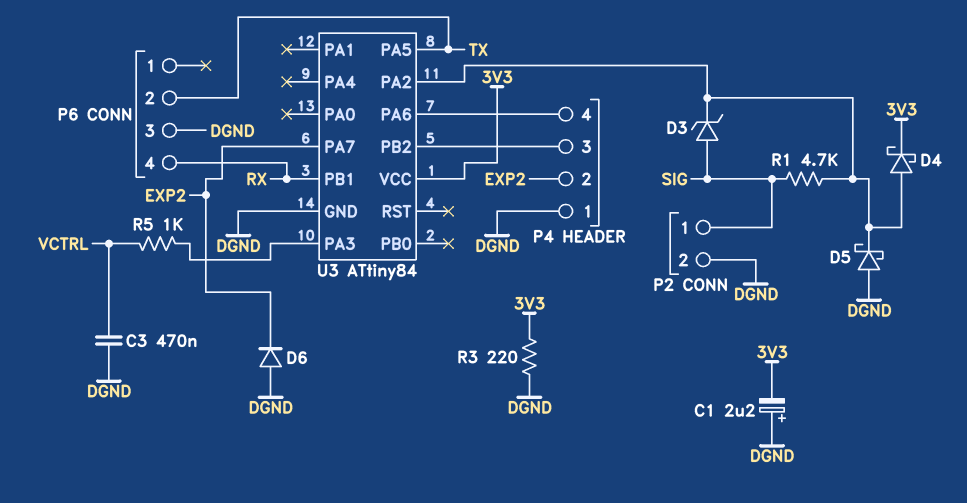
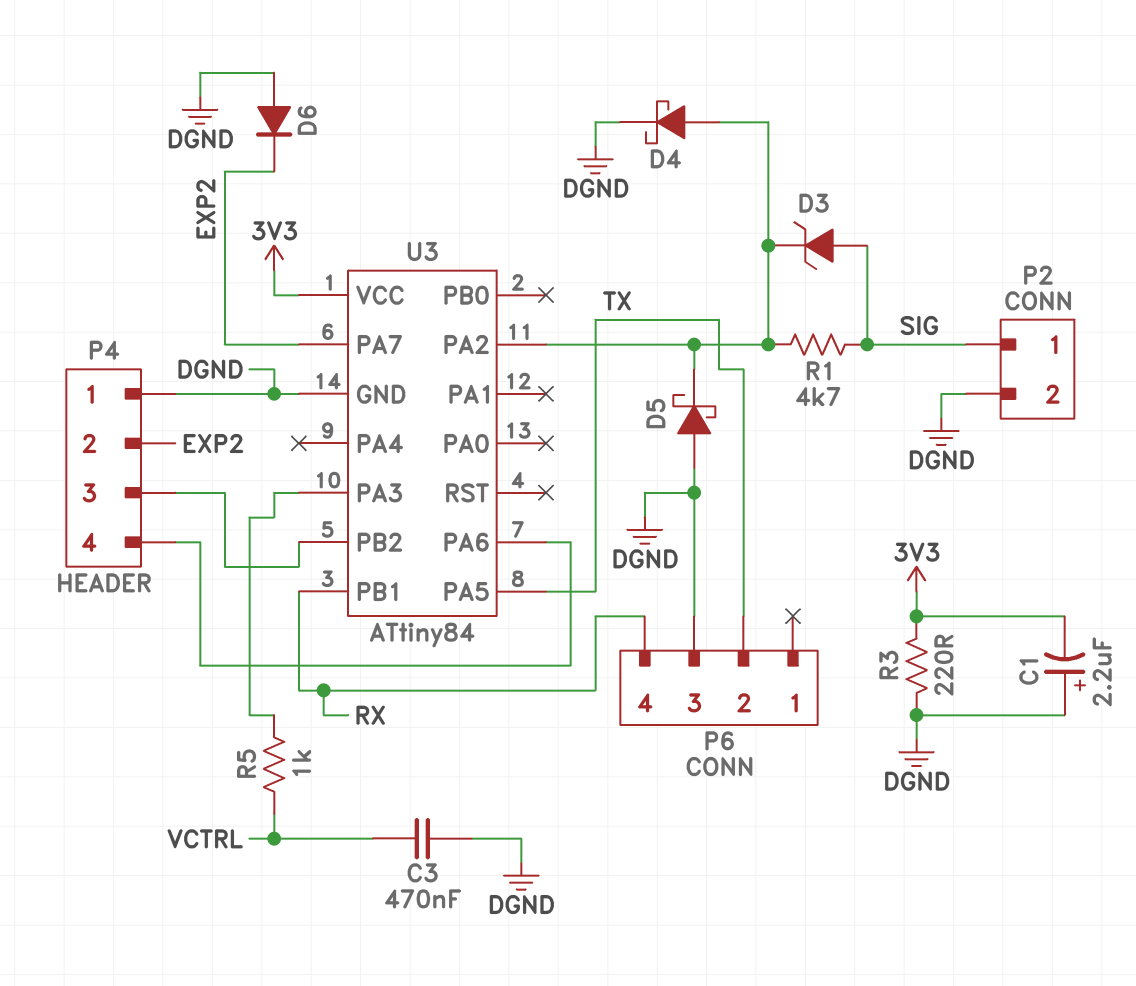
D4: schottky (A U3/PA2, K 3V3) -> schottky (A U3/PA2, K DGND)

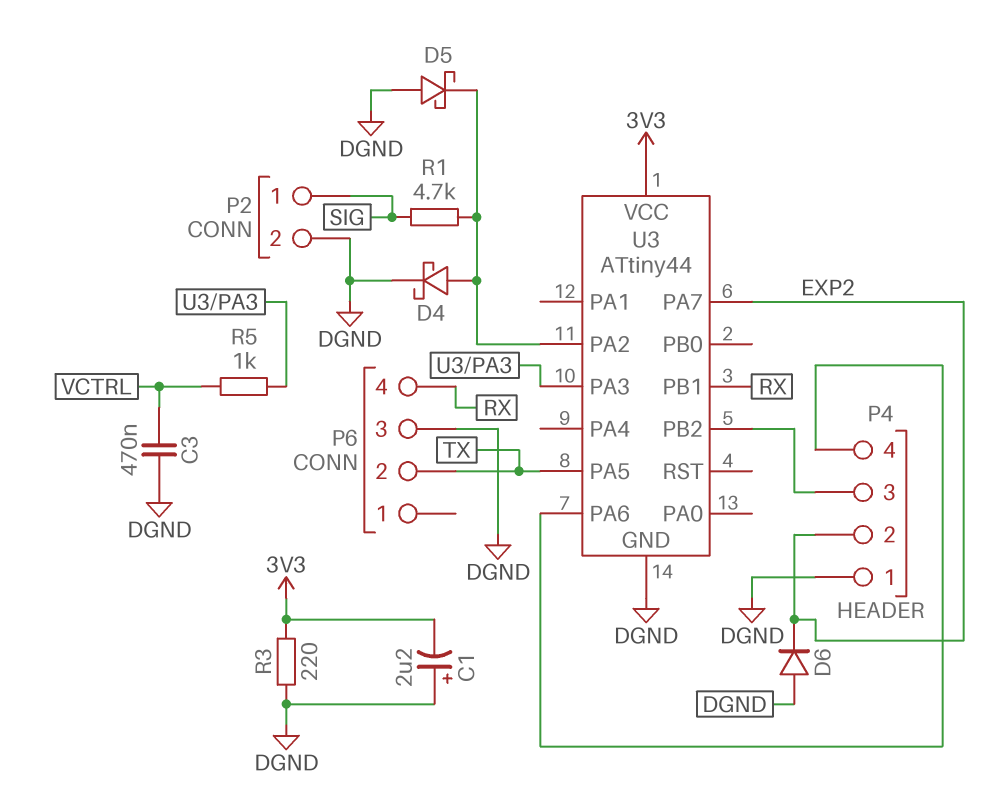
D3: zener (A SIG, K U3/PA2) -> none
U3: ATtiny84 -> ATtiny44

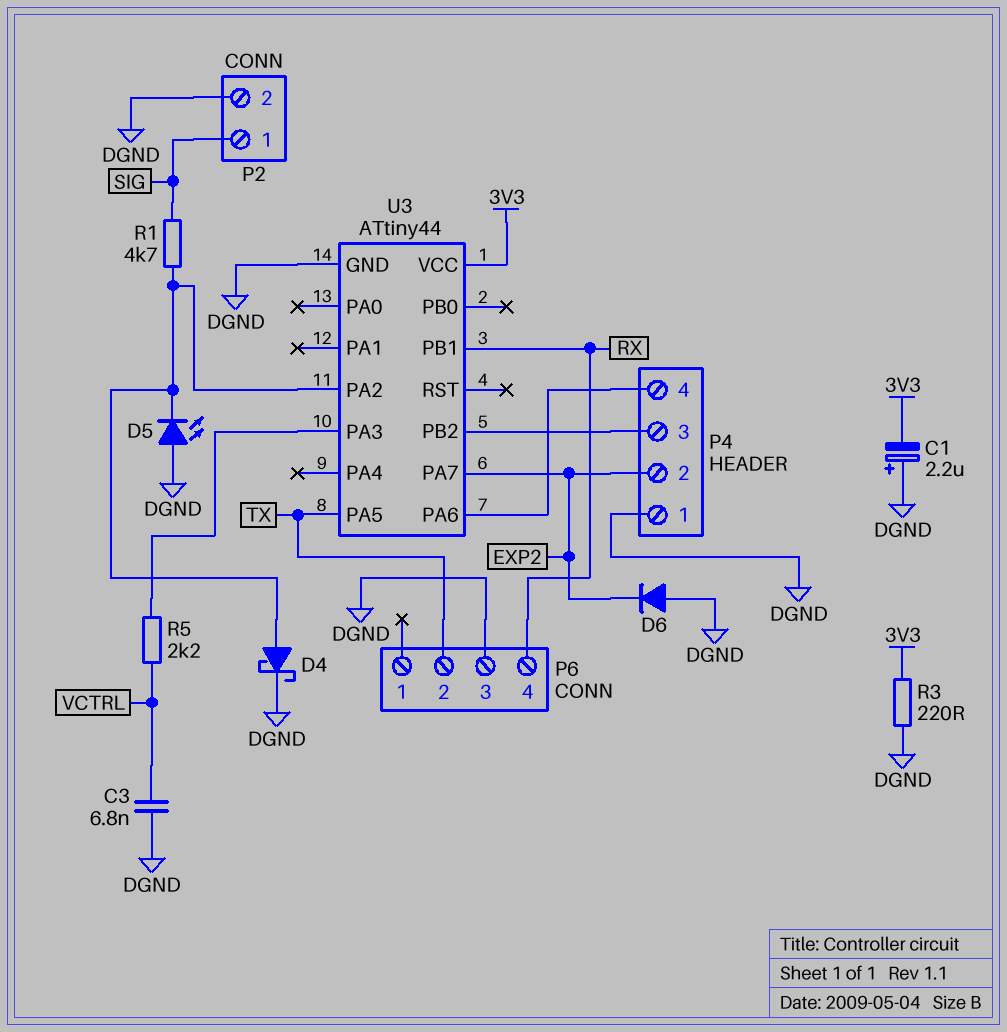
C3: 470nF (DGND, VCTRL) -> 6.8nF (DGND, VCTRL)
D5: schottky (A DGND, K U3/PA2) -> LED (A DGND, K U3/PA2)
R5: 1k (U3/PA3, VCTRL) -> 2.2k (U3/PA3, VCTRL)

